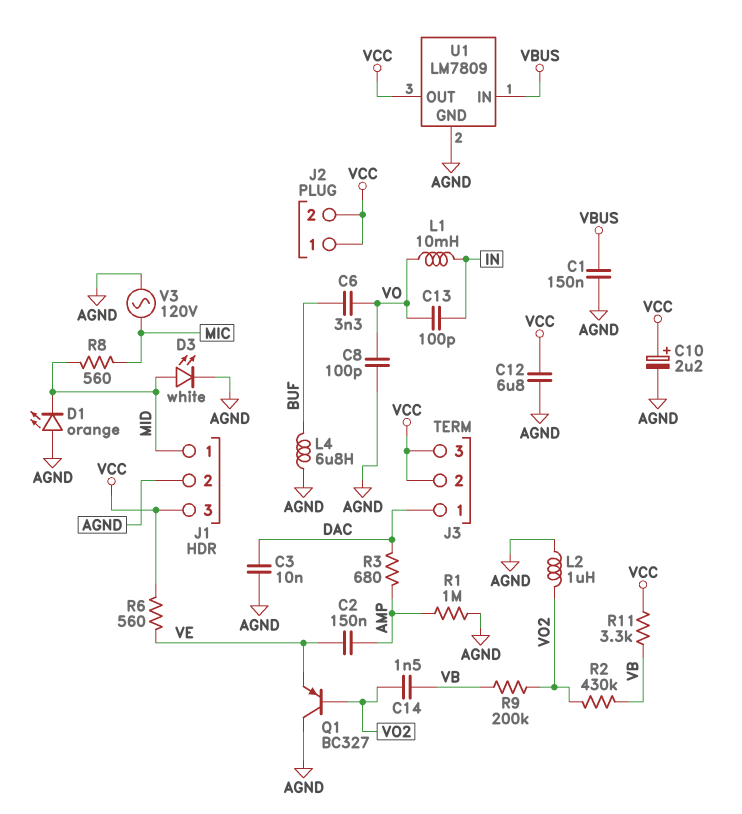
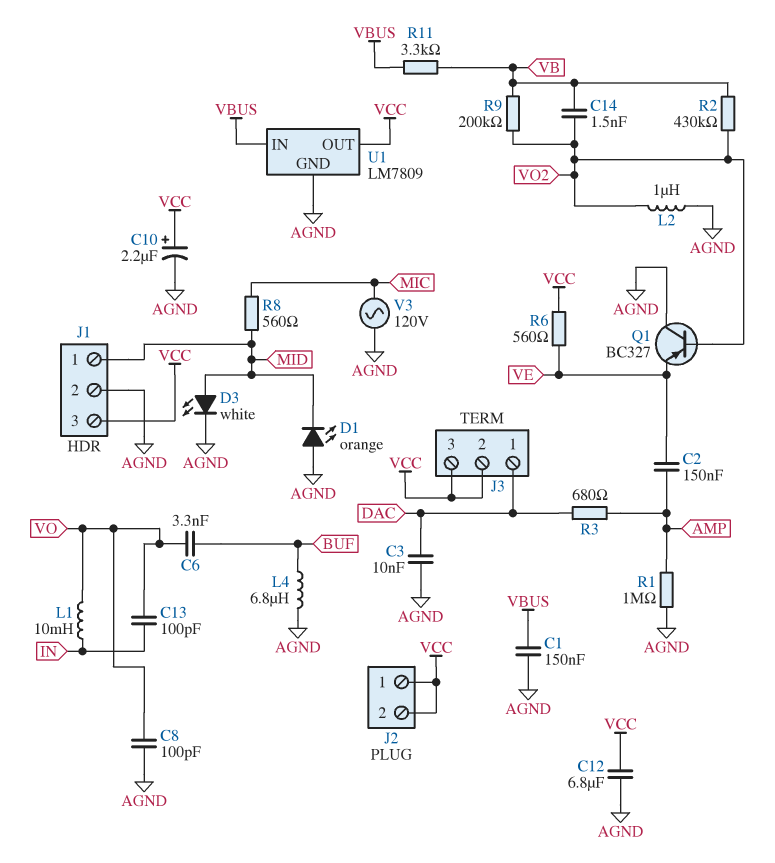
R11: 3.3k (VB, VCC) -> 3.3k (VB, VBUS)

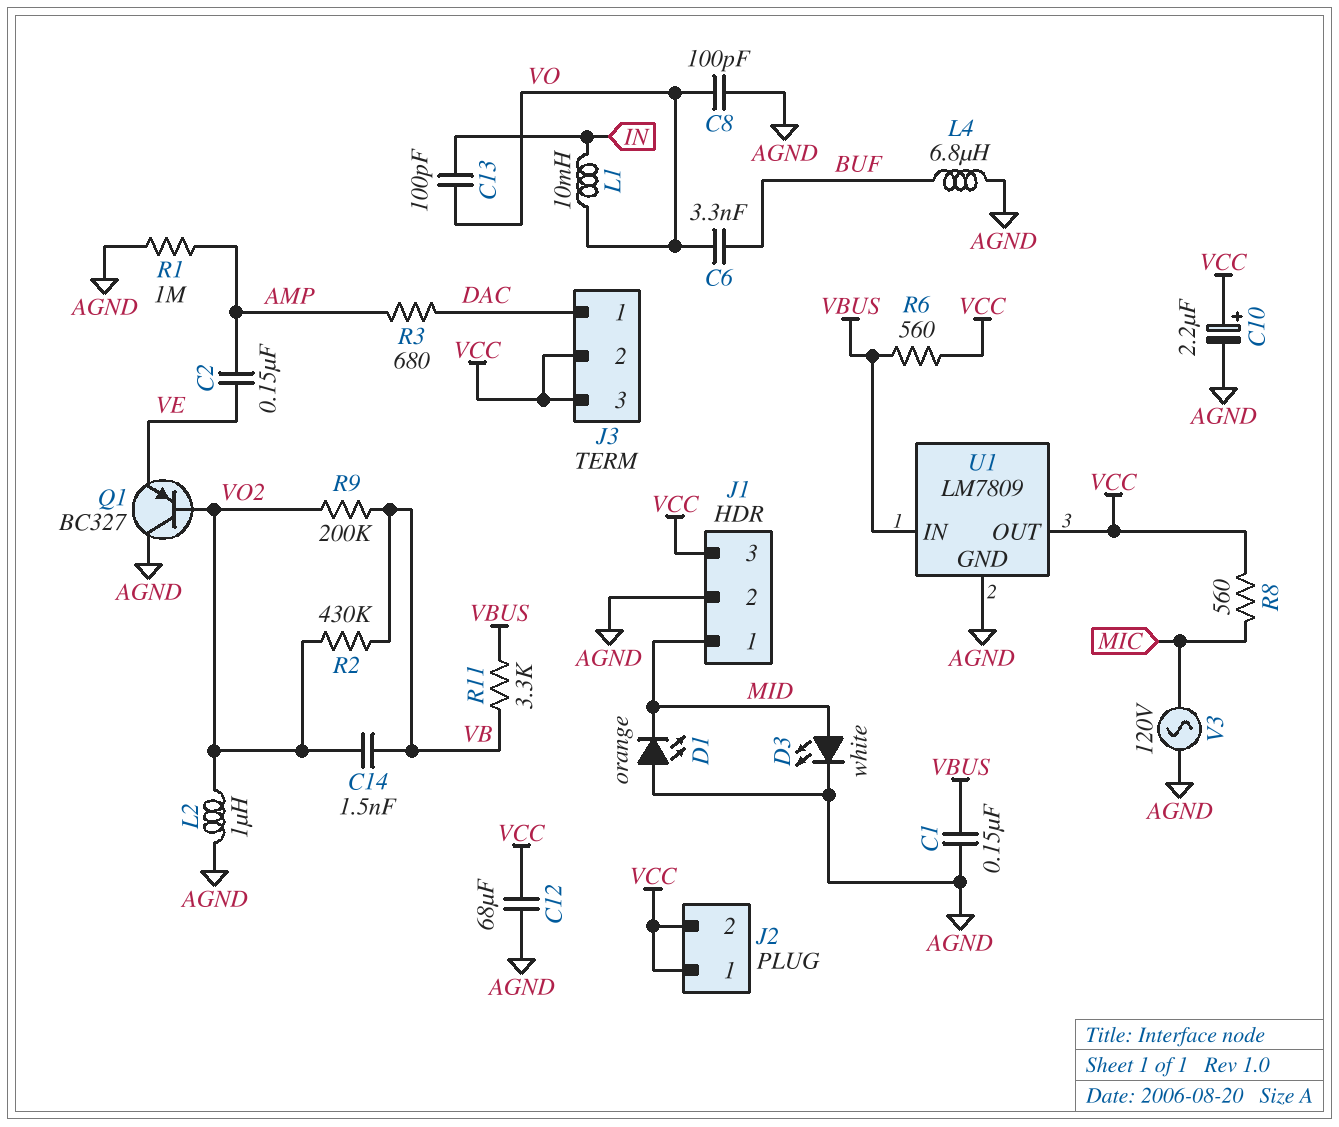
C3: 10nF (AGND, DAC) -> none
C12: 6.8uF (AGND, VCC) -> 68uF (AGND, VCC)
R6: 560 (VCC, VE) -> 560 (VBUS, VCC)
R8: 560 (MIC, MID) -> 560 (MIC, VCC)

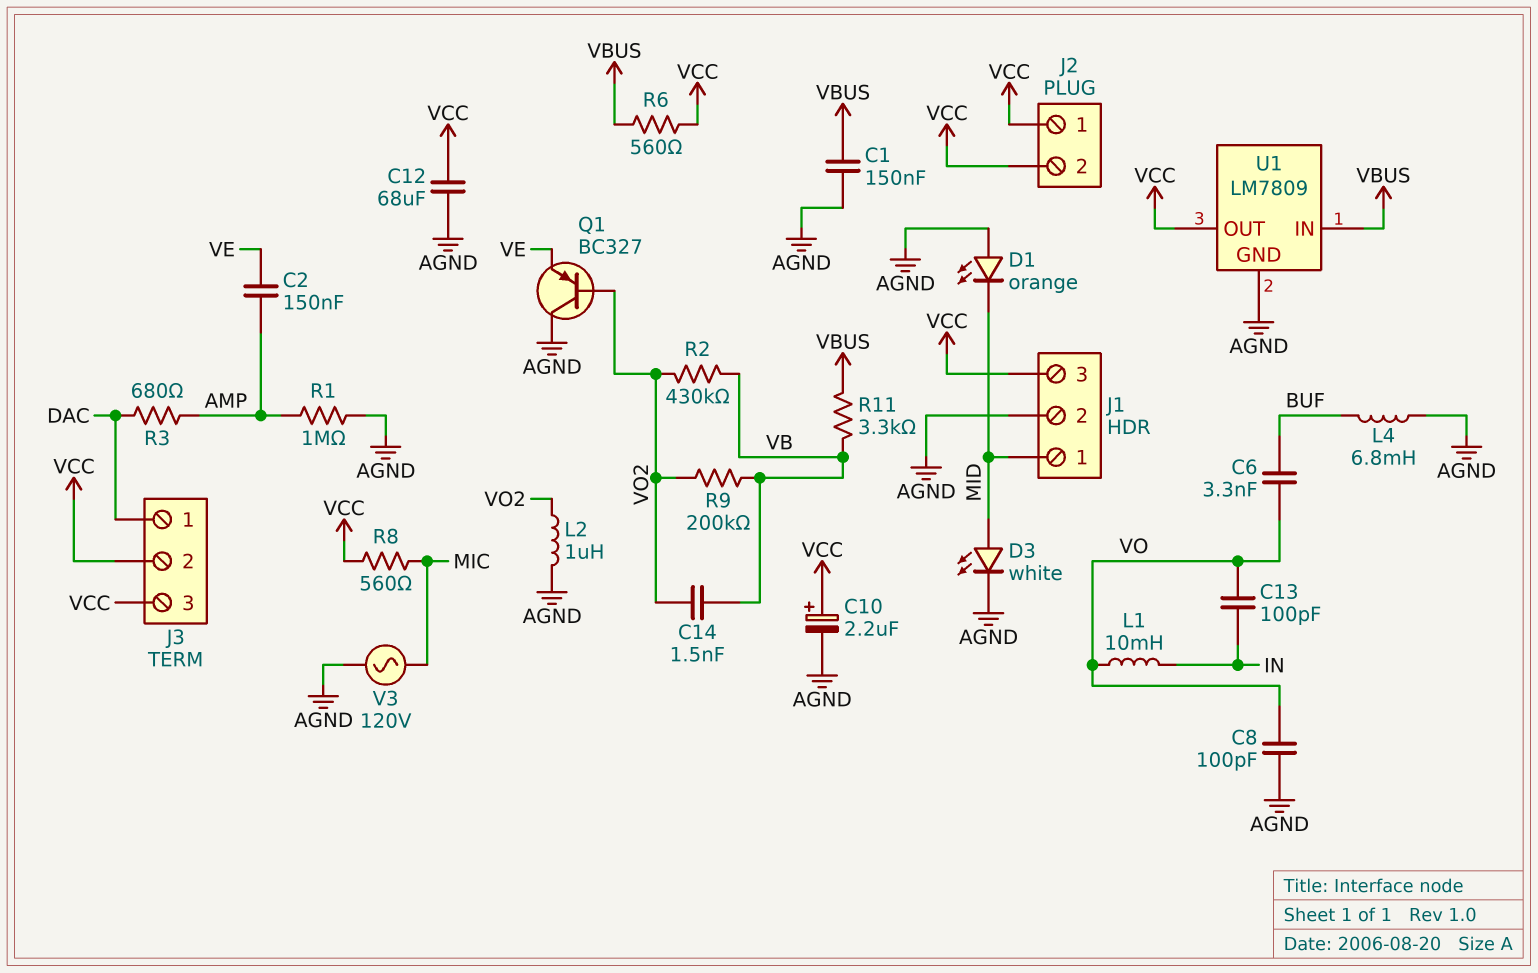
L4: 6.8uH (AGND, BUF) -> 6.8mH (AGND, BUF)

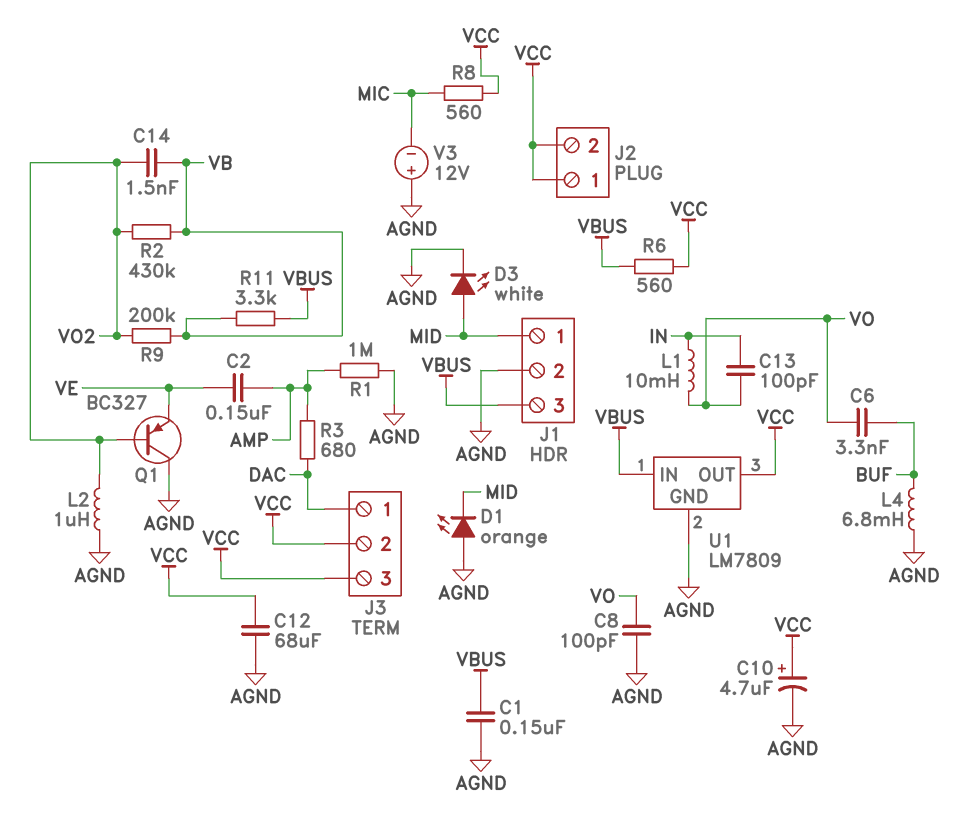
C10: 2.2uF (plus VCC, minus AGND) -> 4.7uF (plus VCC, minus AGND)
J1 pin 3: VCC -> VBUS
V3: AC 120V (AGND, MIC) -> 12V (plus AGND, minus MIC)

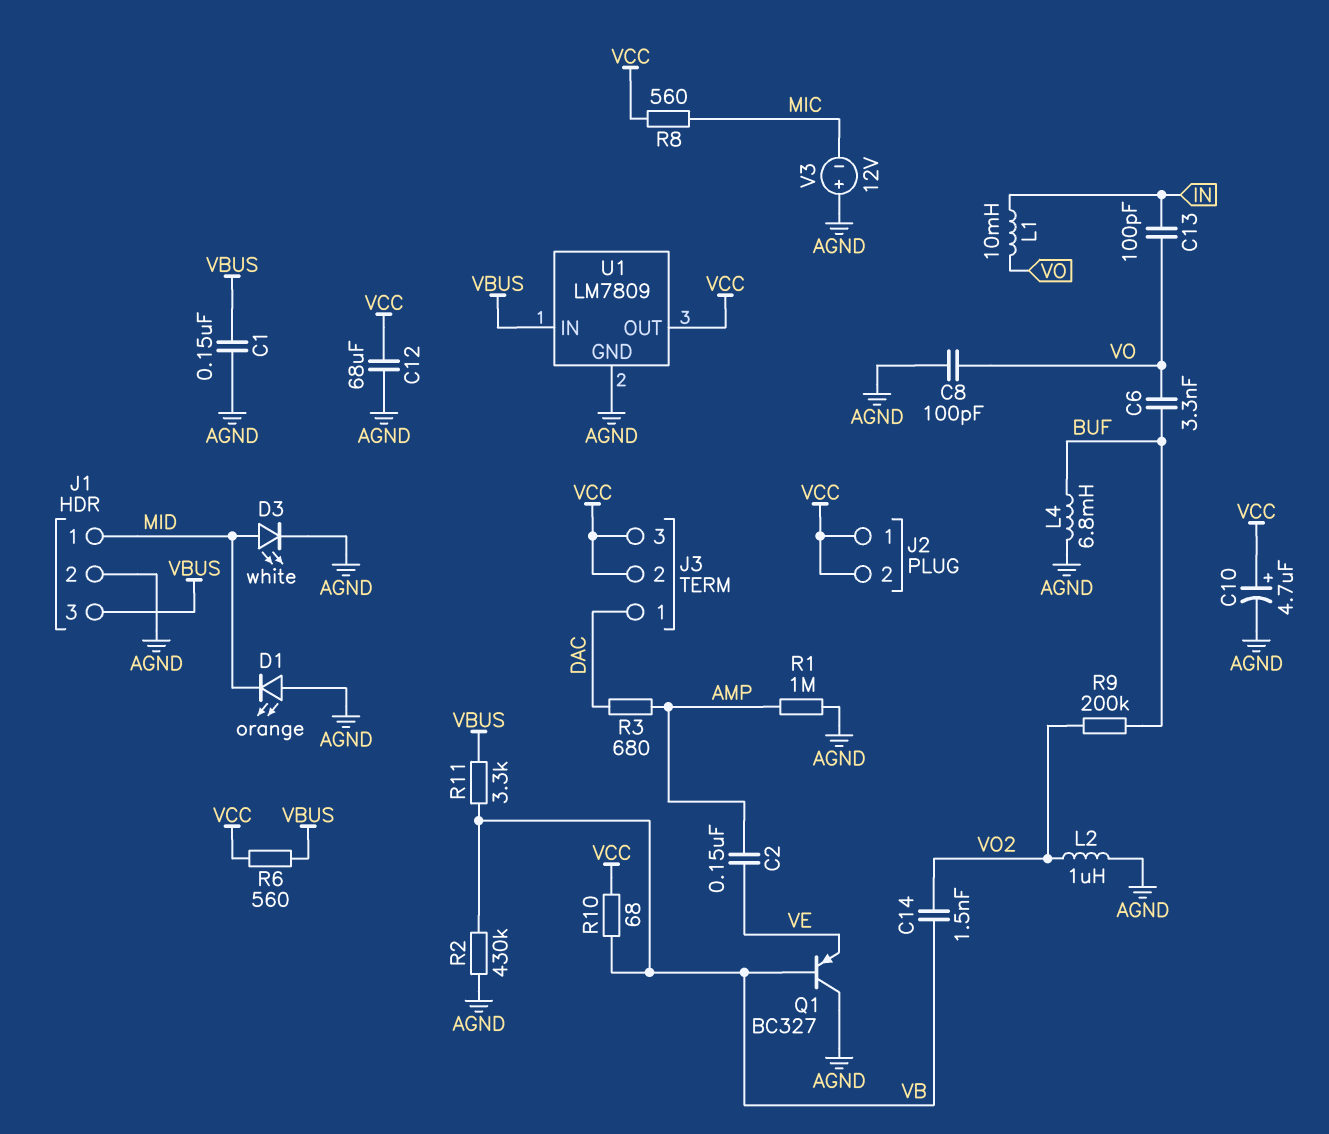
Q1: PNP BC327 (B VO2, C AGND, E VE) -> PNP BC327 (B VB, C AGND, E VE)
R2: 430k (VB, VO2) -> 430k (AGND, VB)
R9: 200k (VB, VO2) -> 200k (BUF, VO2)
R10: none -> 68 (VB, VCC)

